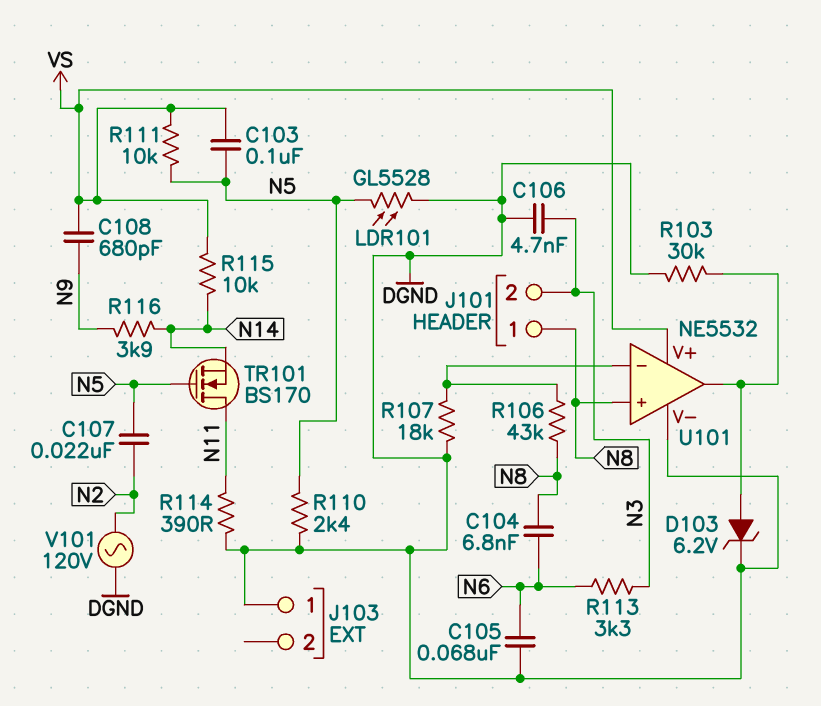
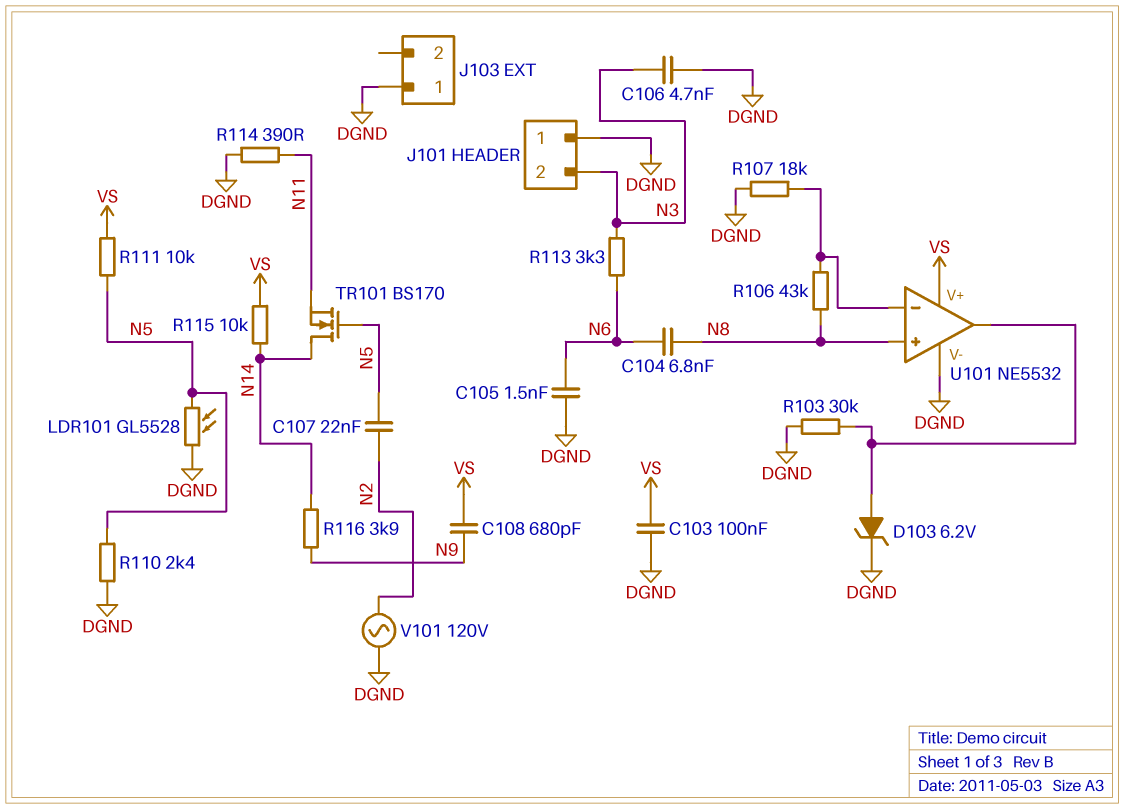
C103: 100nF (N5, VS) -> 100nF (DGND, VS)
C105: 68nF (DGND, N6) -> 1.5nF (DGND, N6)
J101 pin 1: N8 -> DGND
TR101: NMOS BS170 (G N5, D N11, S N14) -> NMOS BS170 (G N5, D N14, S N11)

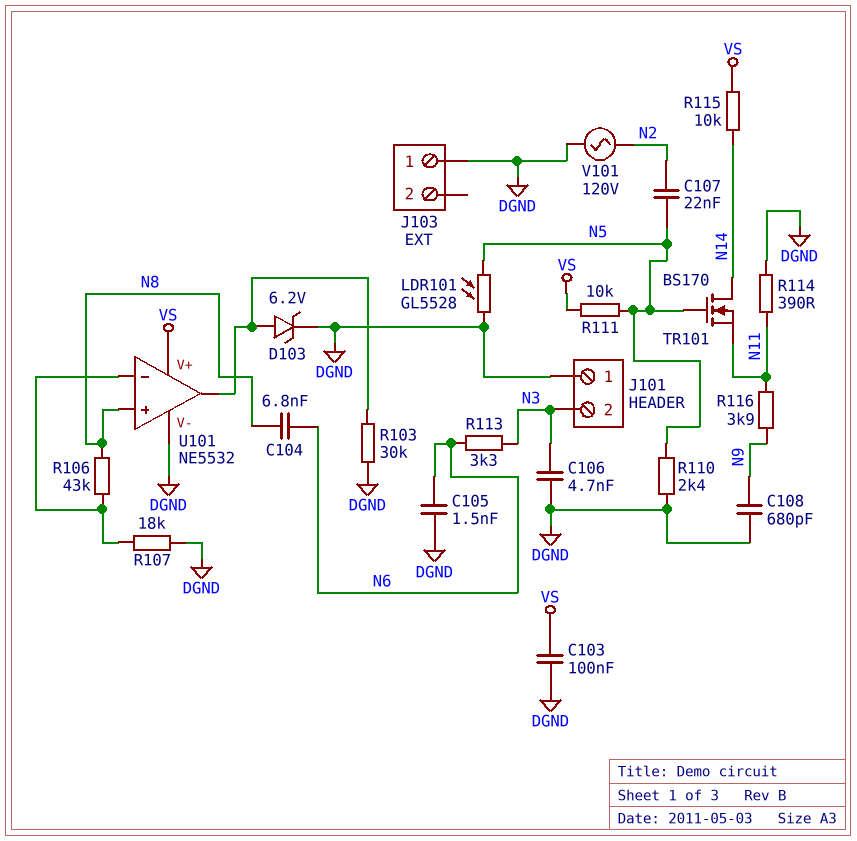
C108: 680pF (N9, VS) -> 680pF (DGND, N9)
R116: 3.9k (N9, N14) -> 3.9k (N9, N11)

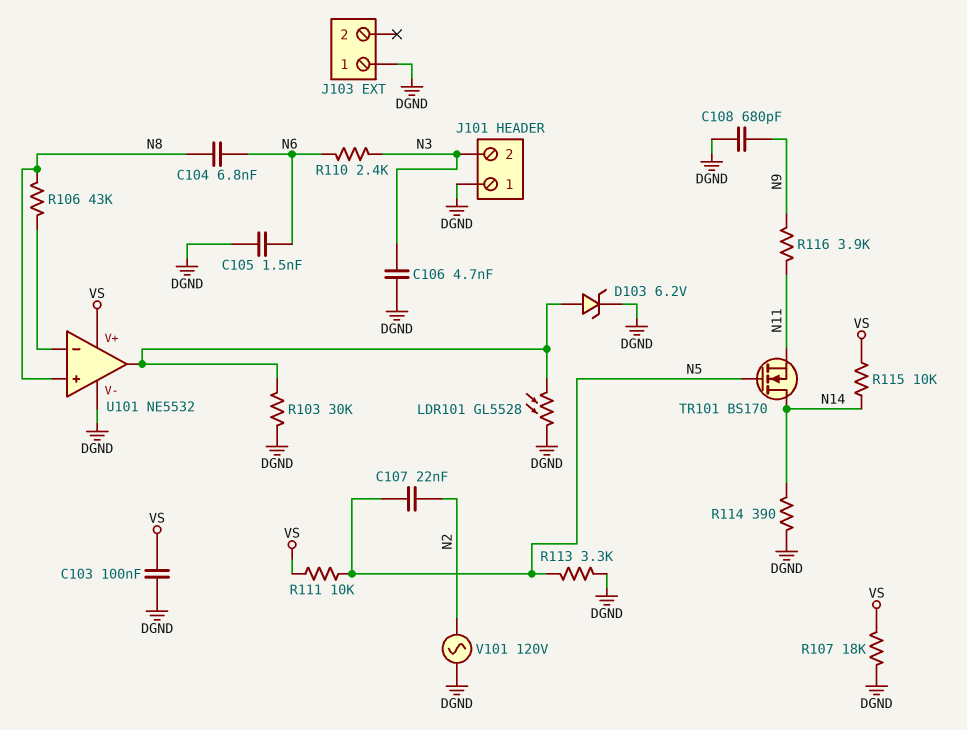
LDR101: GL5528 (DGND, N5) -> GL5528 (DGND, U101/out)
R107: 18k (DGND, U101/in-) -> 18k (DGND, VS)
R110: 2.4k (DGND, N5) -> 2.4k (N3, N6)
R113: 3.3k (N3, N6) -> 3.3k (DGND, N5)
R114: 390 (DGND, N11) -> 390 (DGND, N14)

